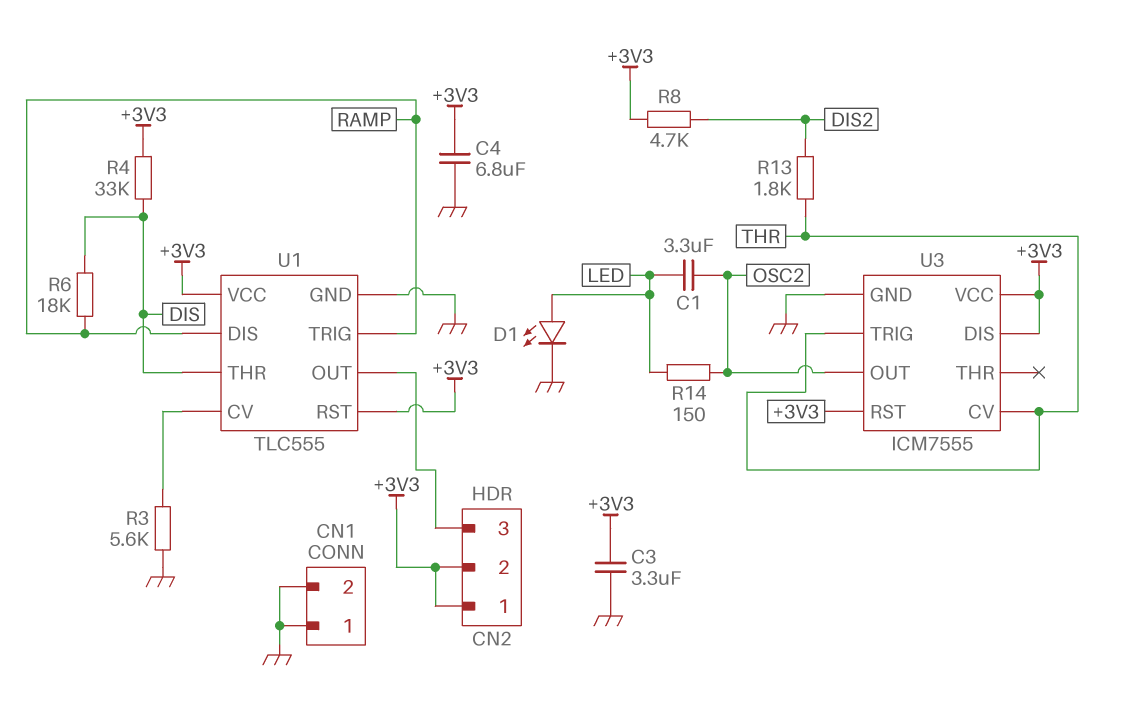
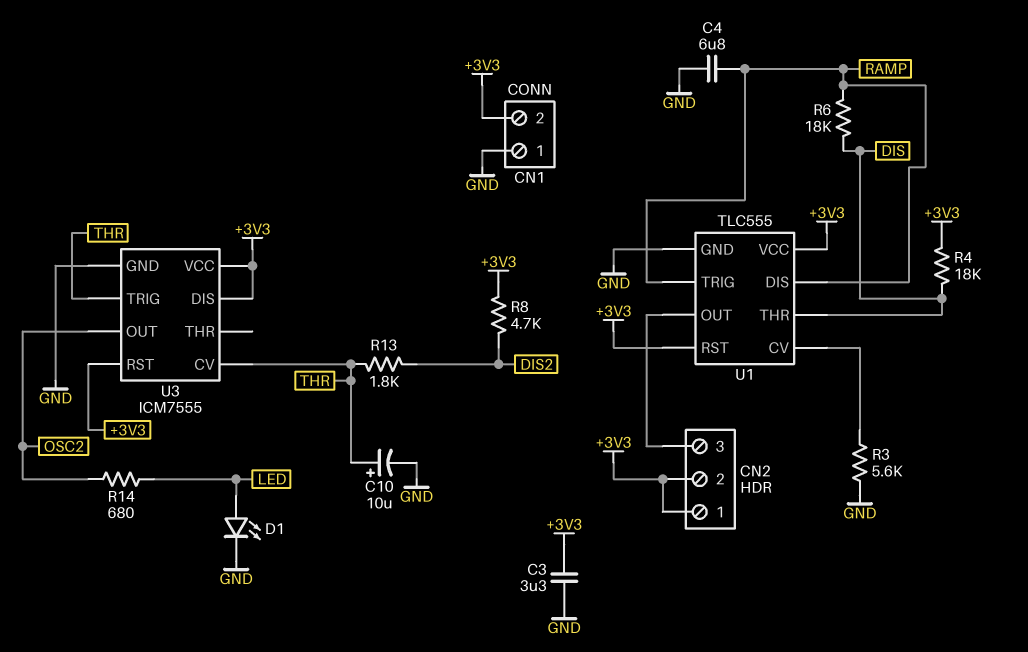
C1: 3.3uF (LED, OSC2) -> none
C4: 6.8uF (+3V3, GND) -> 6.8uF (GND, RAMP)
C10: none -> 10uF (plus THR, minus GND)
CN1 pin 2: GND -> +3V3
R4: 33k (+3V3, DIS) -> 18k (+3V3, DIS)
R14: 150 (LED, OSC2) -> 680 (LED, OSC2)

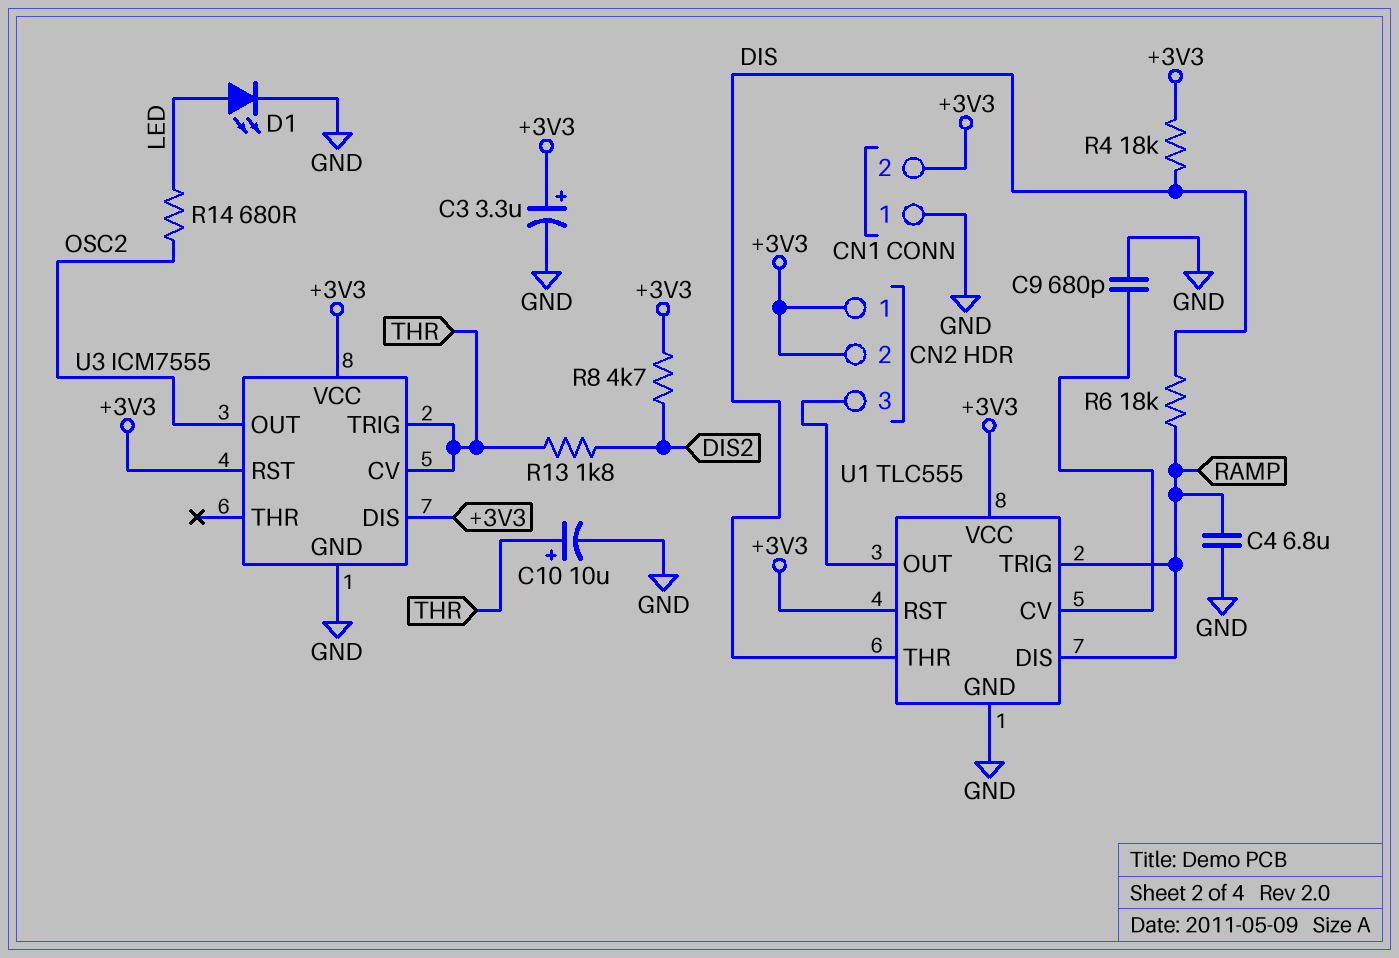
C3: 3.3uF (+3V3, GND) -> 3.3uF (plus +3V3, minus GND)
C9: none -> 680pF (GND, U1/CV)
R3: 5.6k (GND, U1/CV) -> none

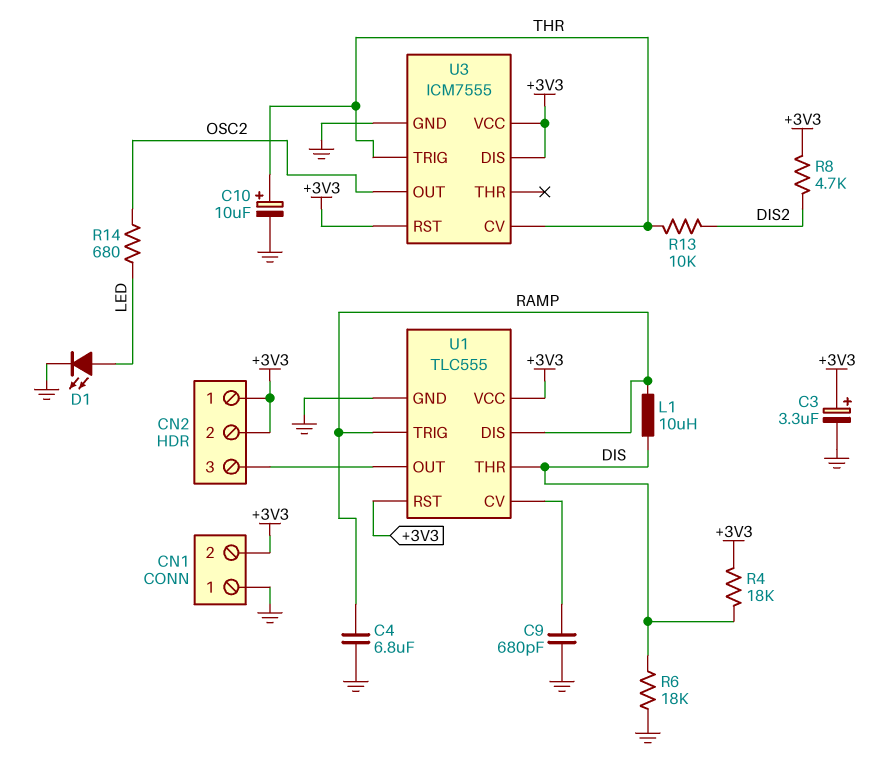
L1: none -> 10uH (DIS, RAMP)
R6: 18k (DIS, RAMP) -> 18k (DIS, GND)
R13: 1.8k (DIS2, THR) -> 10k (DIS2, THR)

